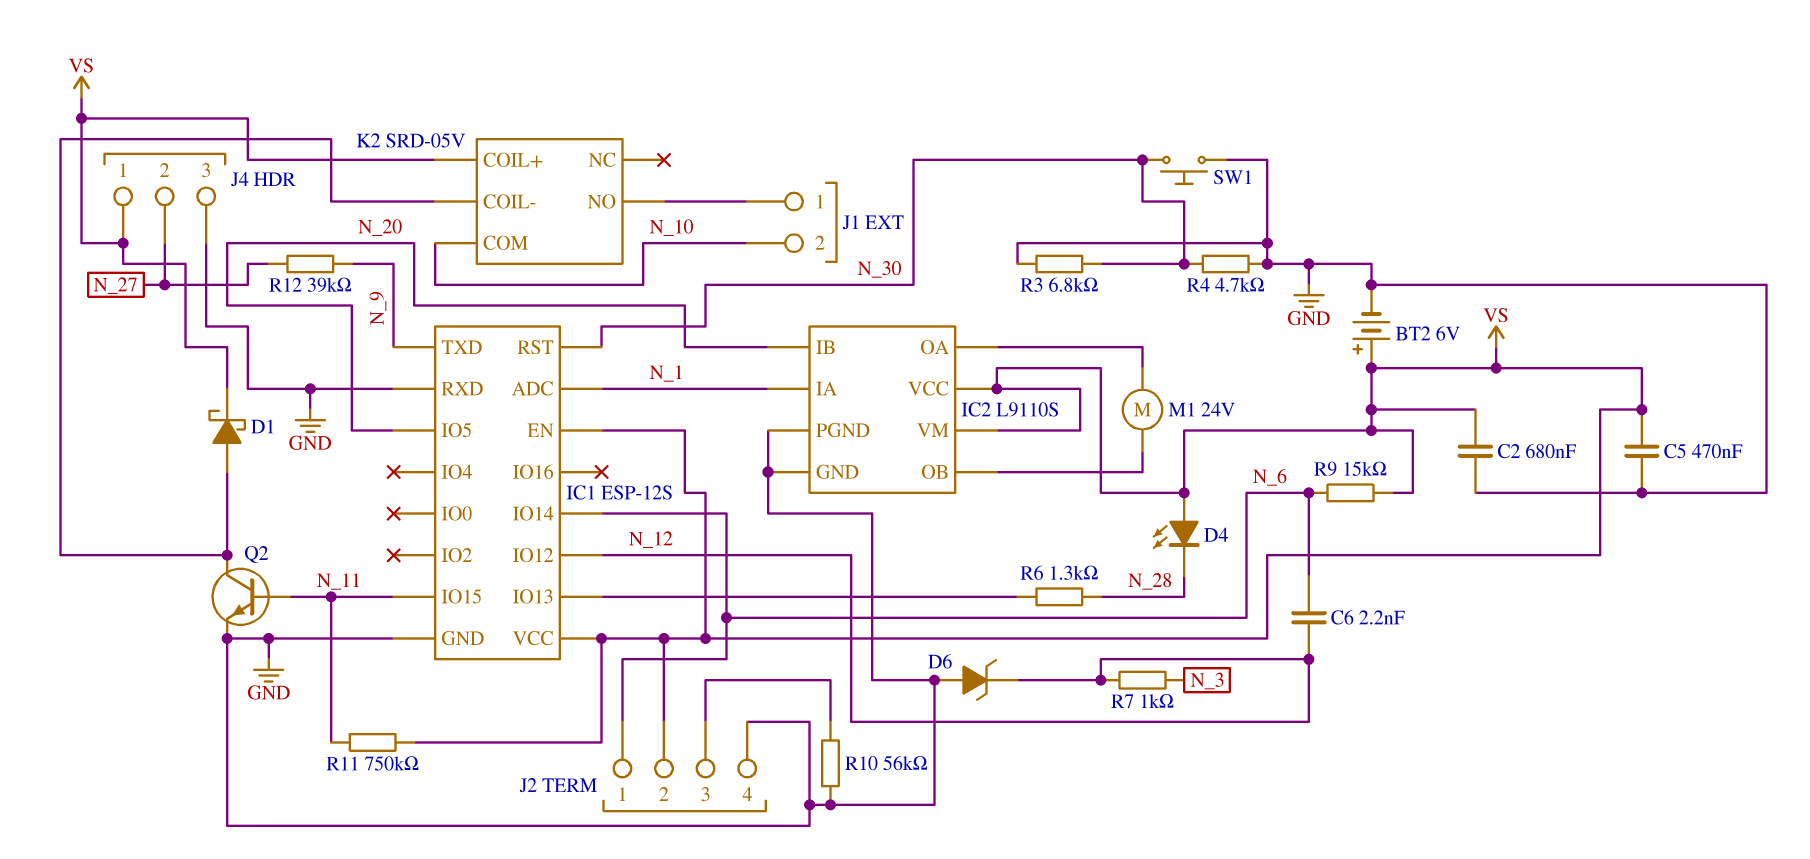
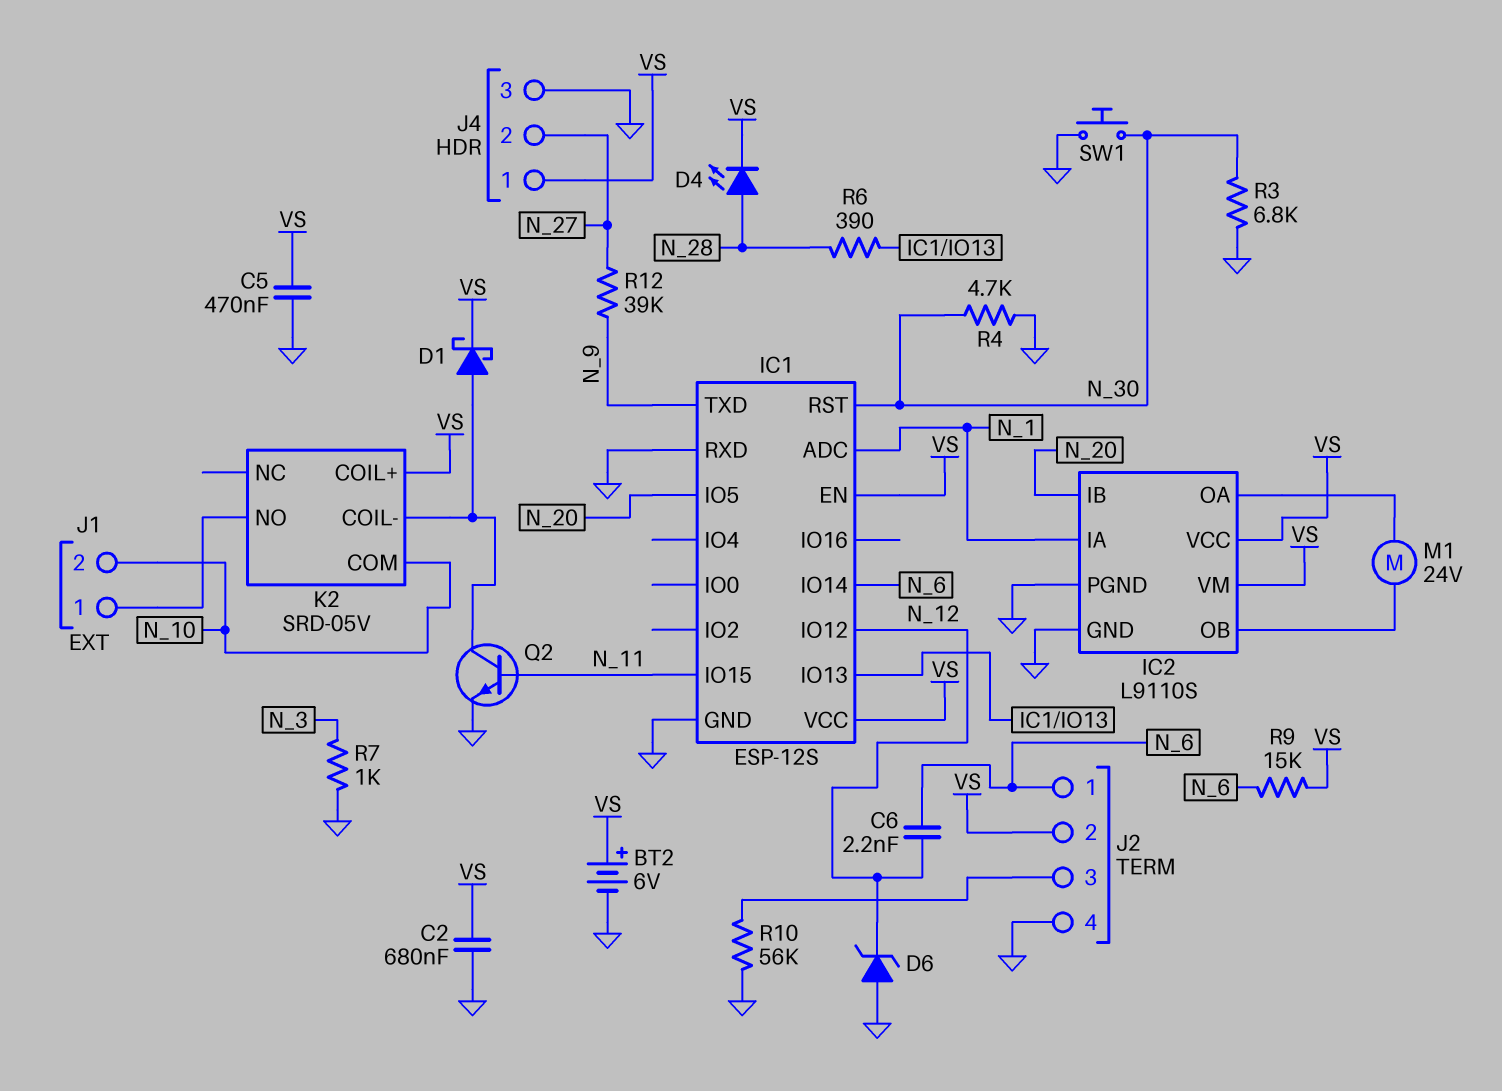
D4: LED (A VS, K N_28) -> LED (A N_28, K VS)
R6: 1.3k (IC1/IO13, N_28) -> 390 (IC1/IO13, N_28)
R7: 1k (N_3, N_12) -> 1k (GND, N_3)
R11: 750k (N_11, VS) -> none

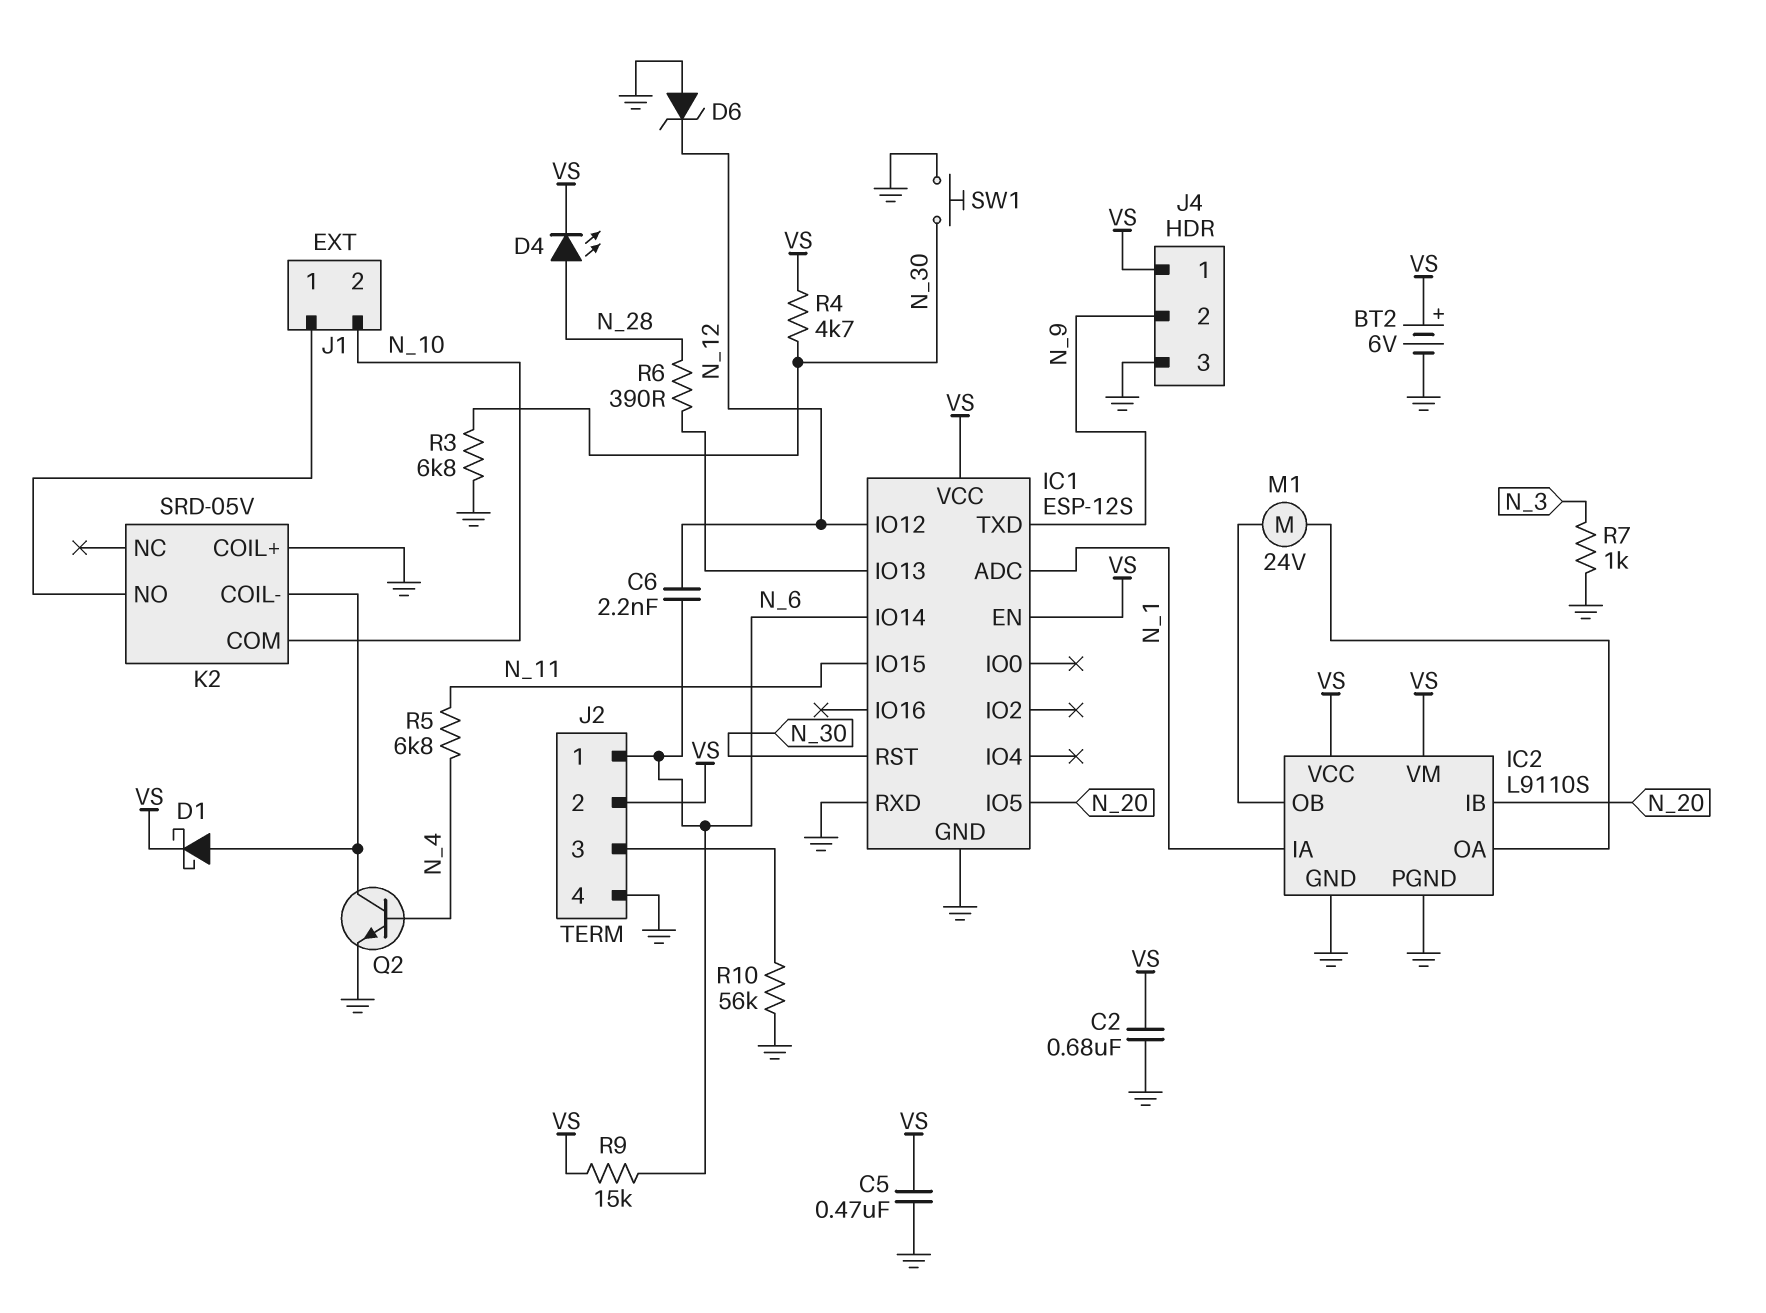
J4 pin 2: N_27 -> N_9
K2 pin COIL+: VS -> GND
Q2: NPN (B N_11, C K2/COIL-, E GND) -> NPN (B N_4, C K2/COIL-, E GND)
R4: 4.7k (GND, N_30) -> 4.7k (N_30, VS)
R5: none -> 6.8k (N_4, N_11)
R12: 39k (N_9, N_27) -> none

